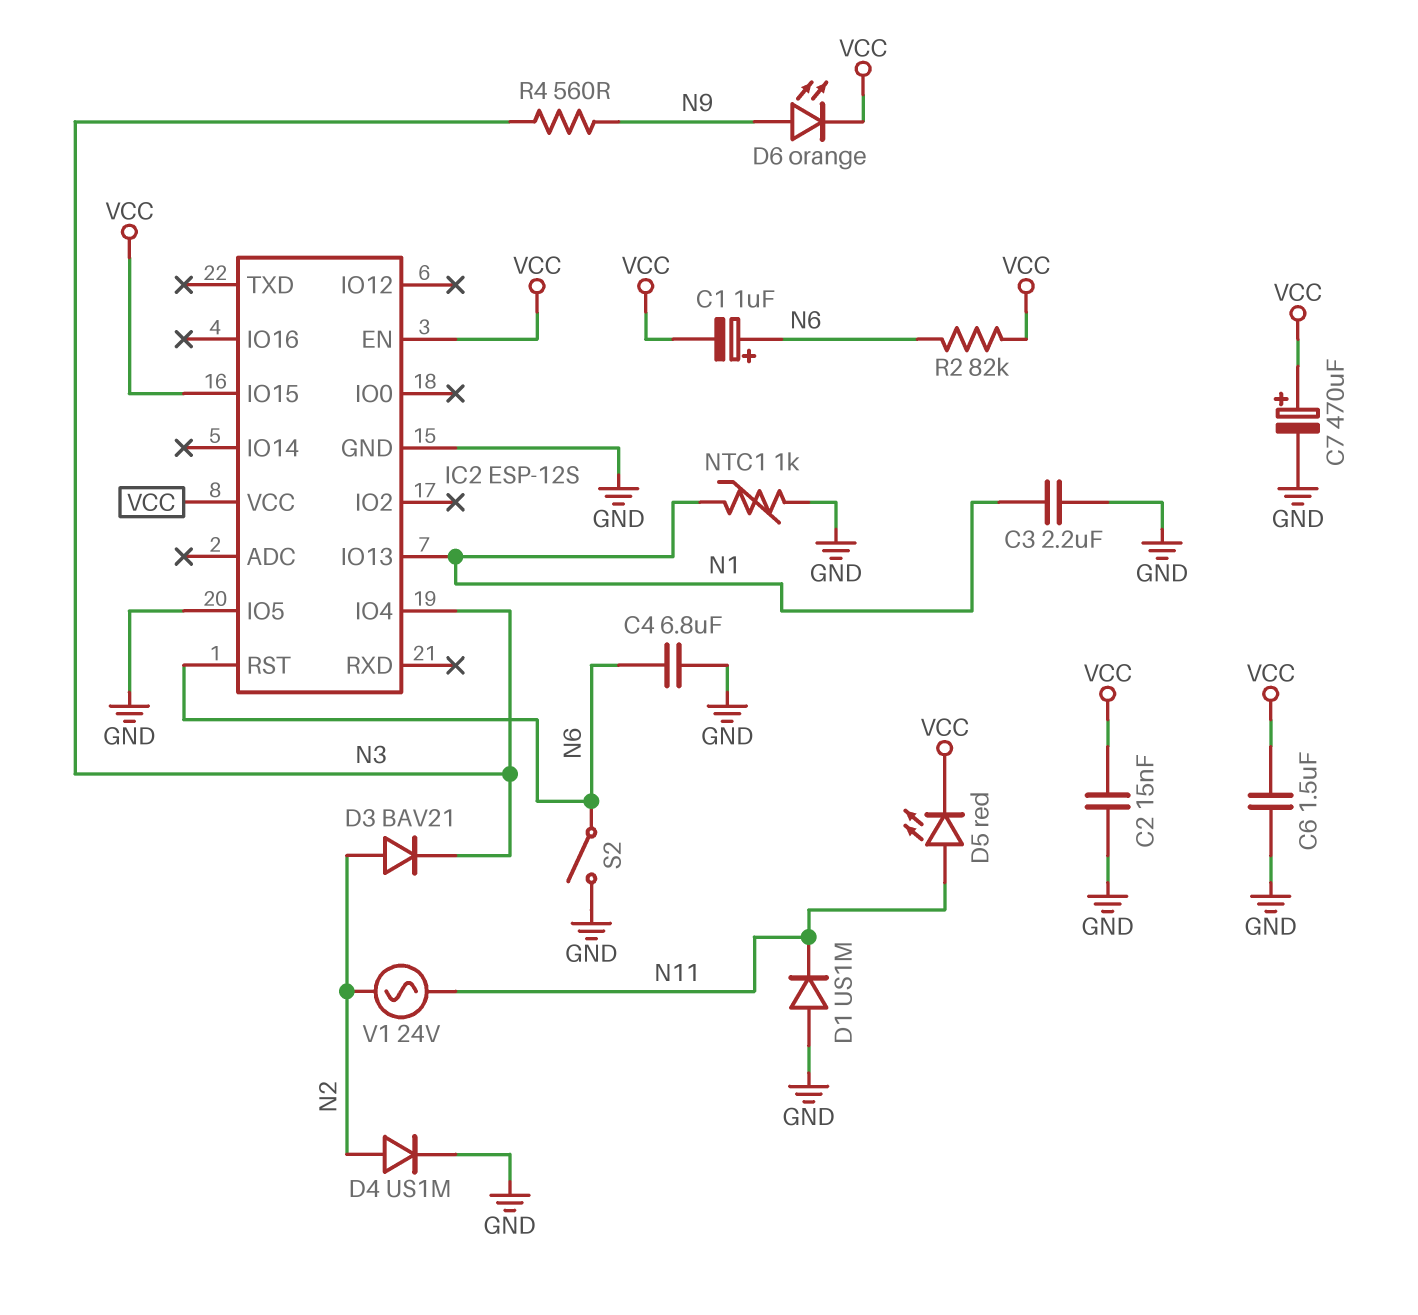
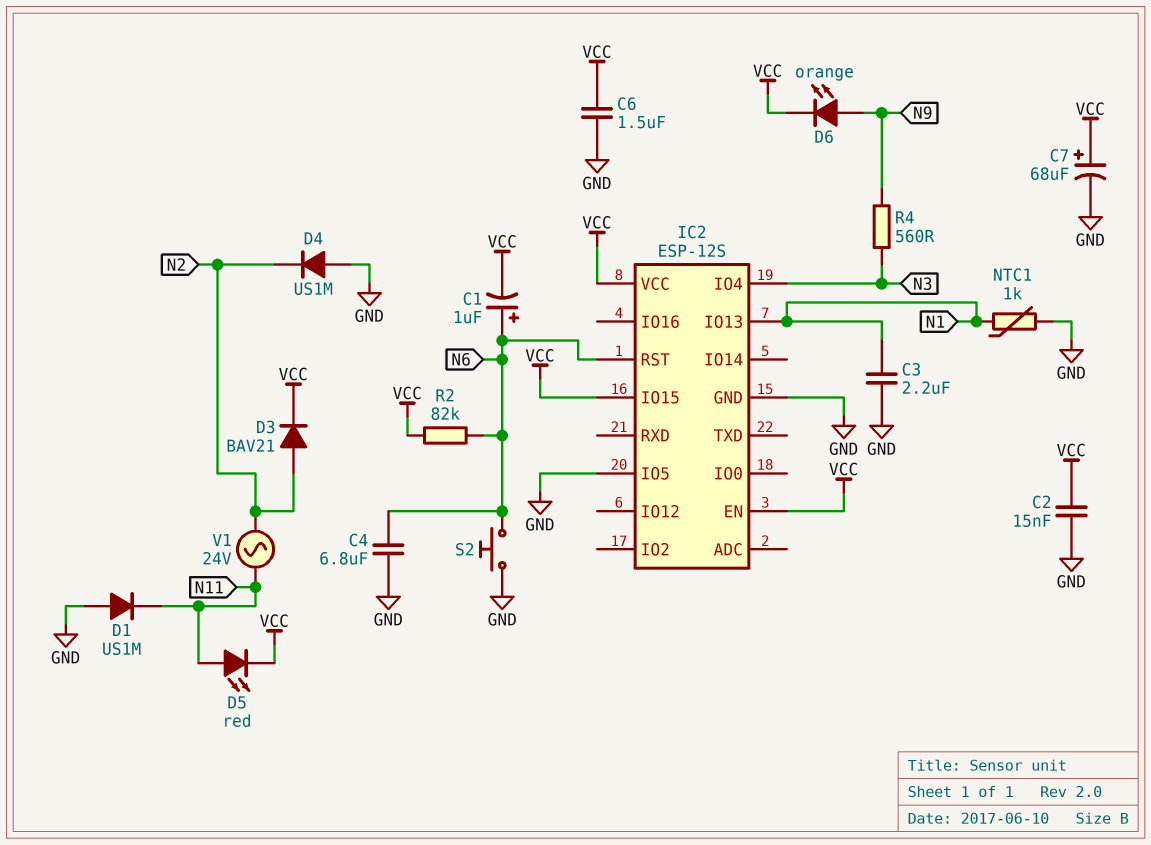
C7: 470uF (plus VCC, minus GND) -> 68uF (plus VCC, minus GND)
D3: diode BAV21 (A N2, K N3) -> diode BAV21 (A N2, K VCC)
D4: diode US1M (A N2, K GND) -> diode US1M (A GND, K N2)
S2: switch (GND, N6) -> button (GND, N6)

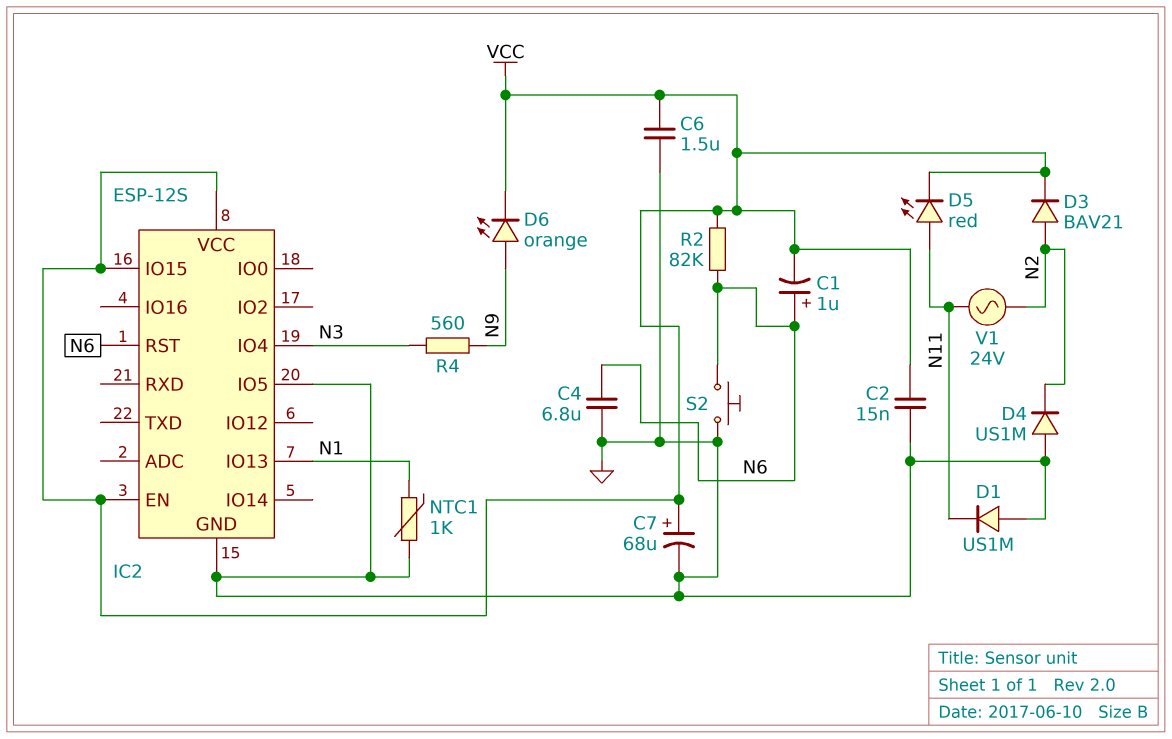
C3: 2.2uF (GND, N1) -> none

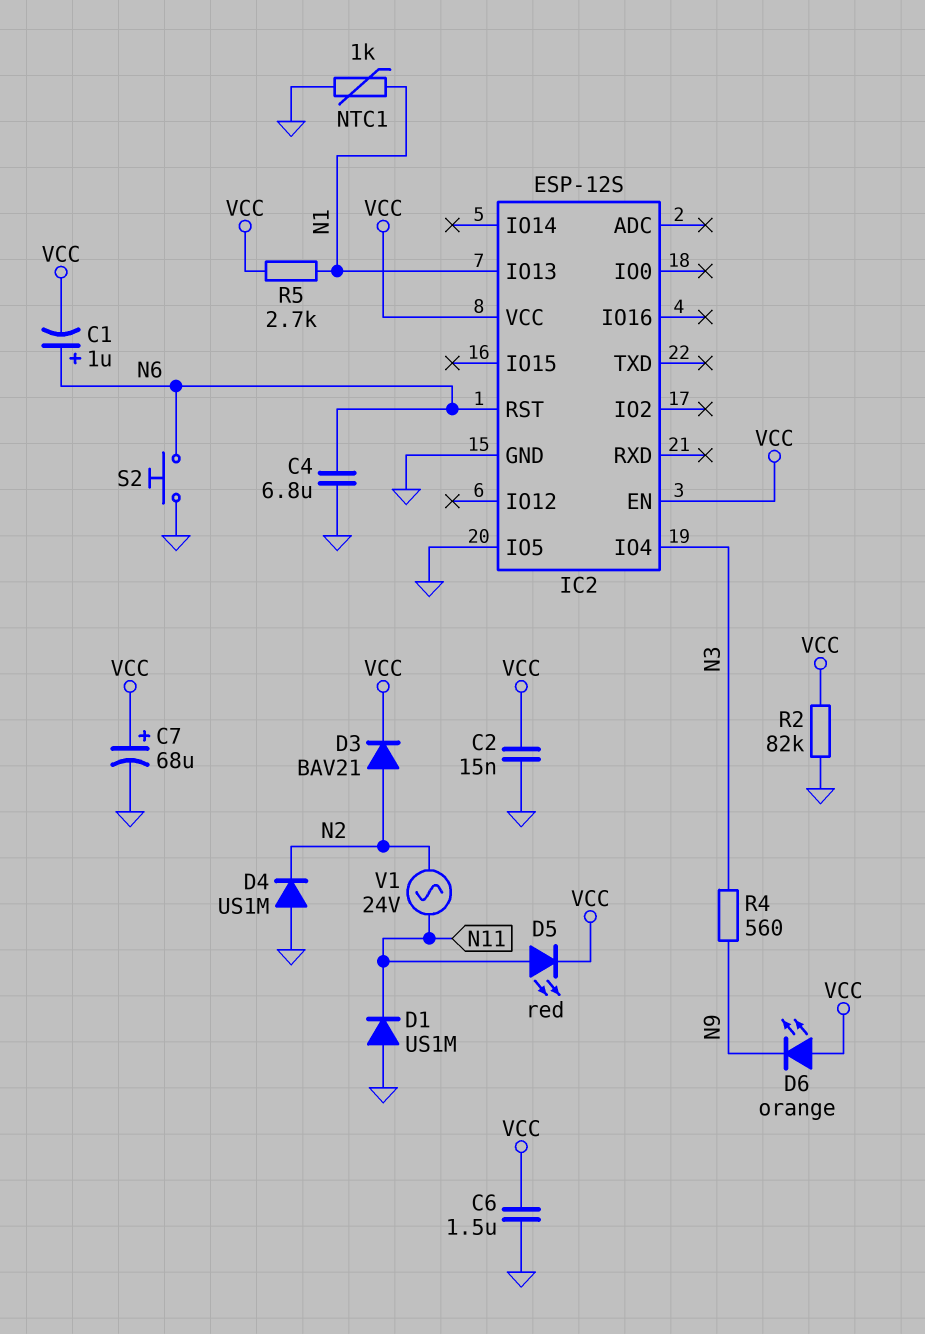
D6: LED orange (A N9, K VCC) -> LED orange (A VCC, K N9)
IC2 pin IO15: VCC -> none
R2: 82k (N6, VCC) -> 82k (GND, VCC)
R5: none -> 2.7k (N1, VCC)

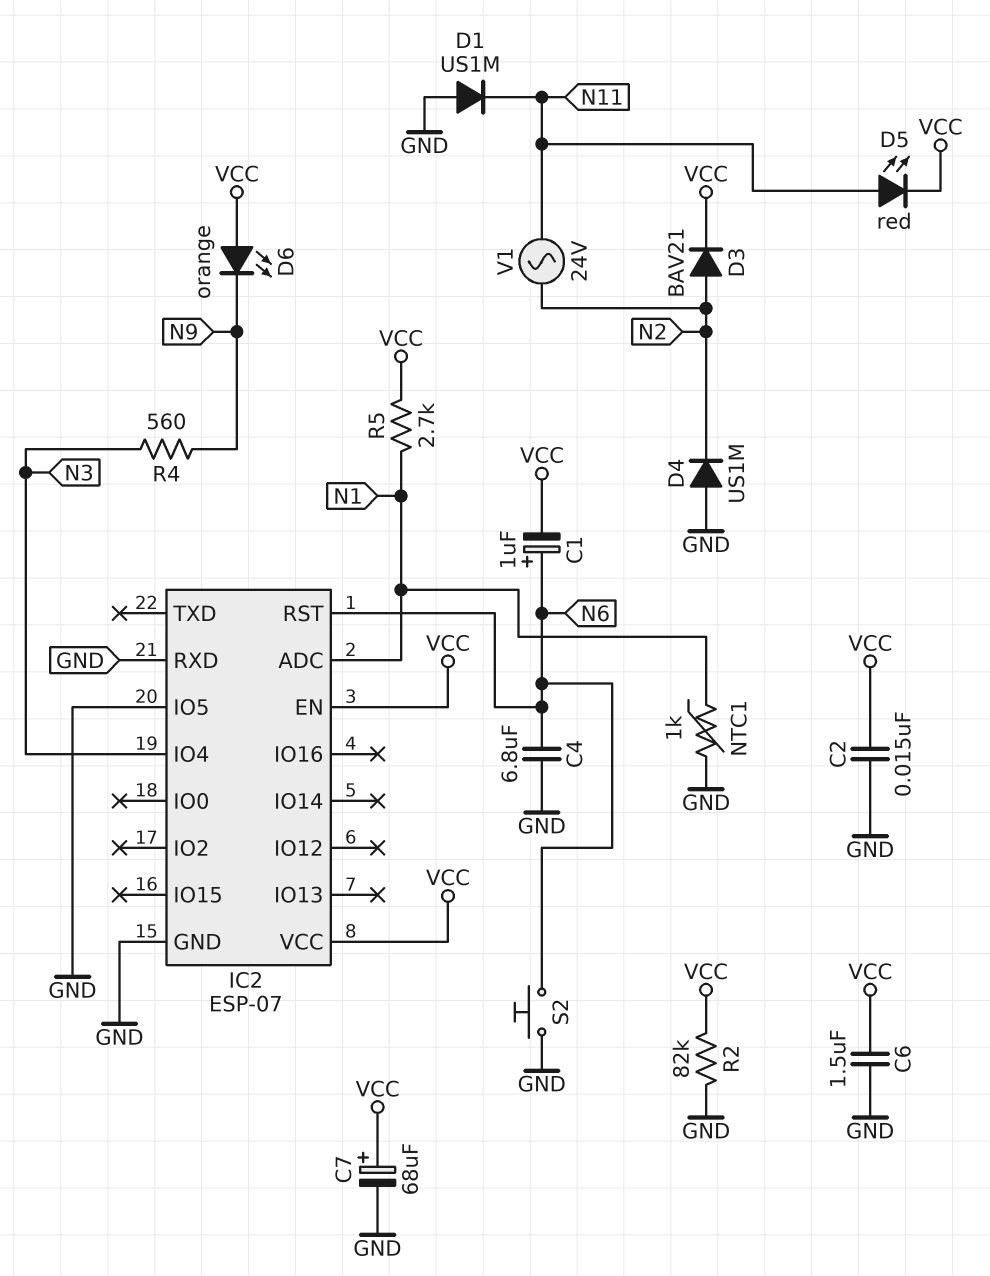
IC2: ESP-12S -> ESP-07
IC2 pin ADC: none -> N1
IC2 pin IO13: N1 -> none
IC2 pin RXD: none -> GND

